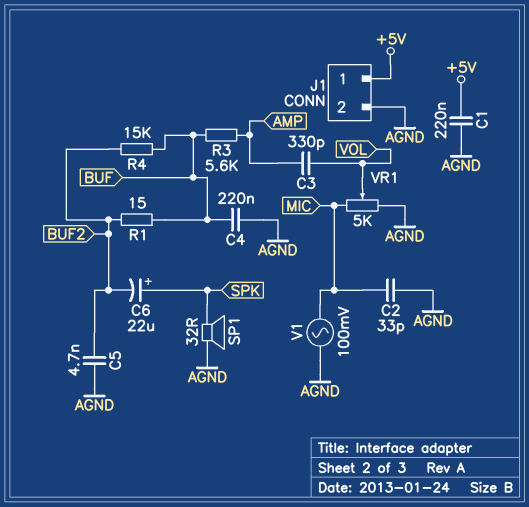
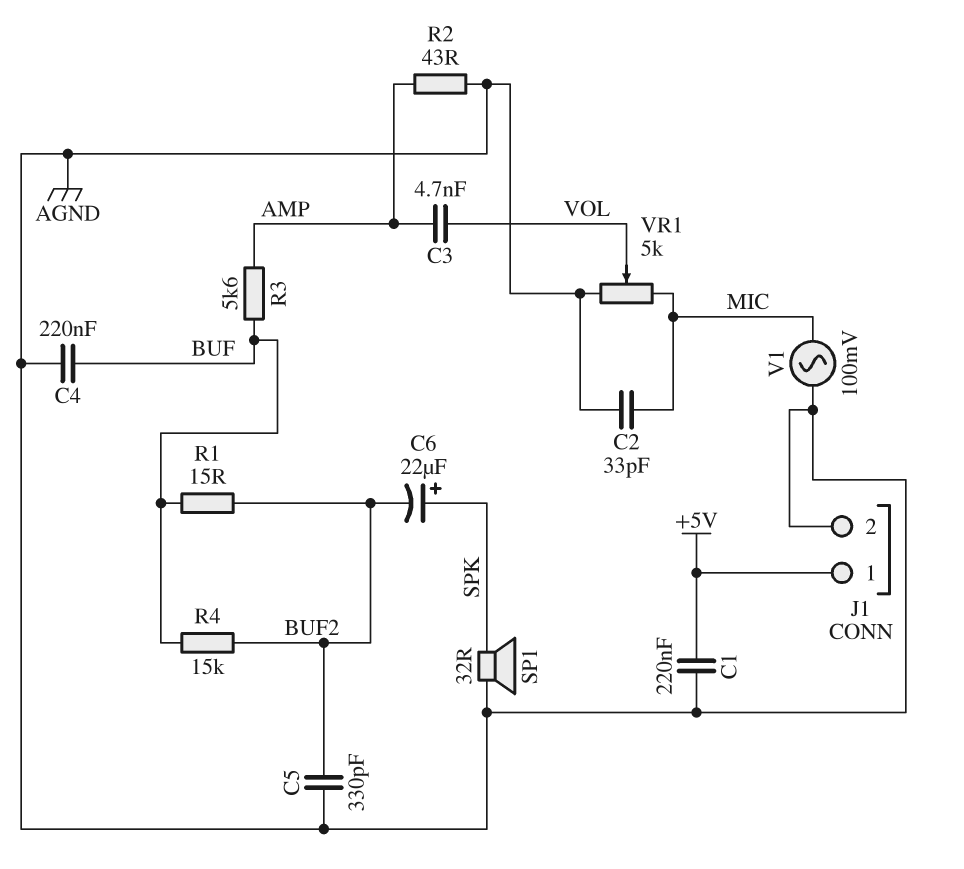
C3: 330pF (AMP, VOL) -> 4.7nF (AMP, VOL)
C5: 4.7nF (AGND, BUF2) -> 330pF (AGND, BUF2)
R2: none -> 43 (AGND, AMP)

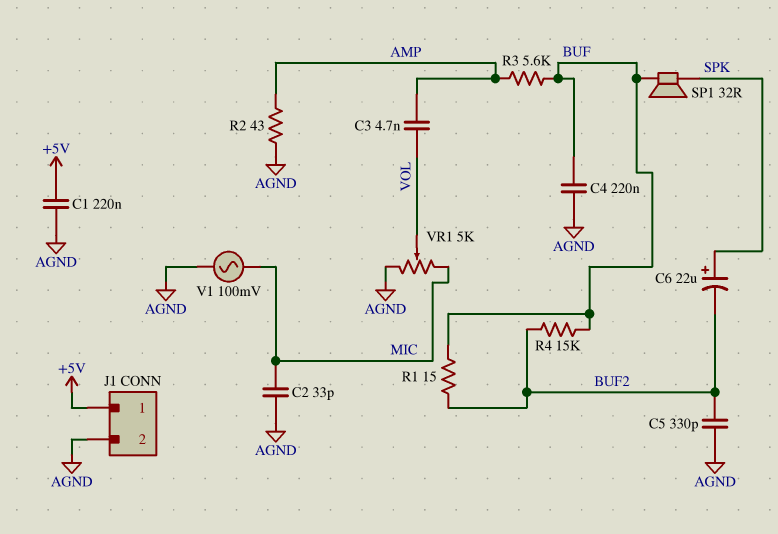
SP1: speaker 32R (AGND, SPK) -> speaker 32R (BUF, SPK)

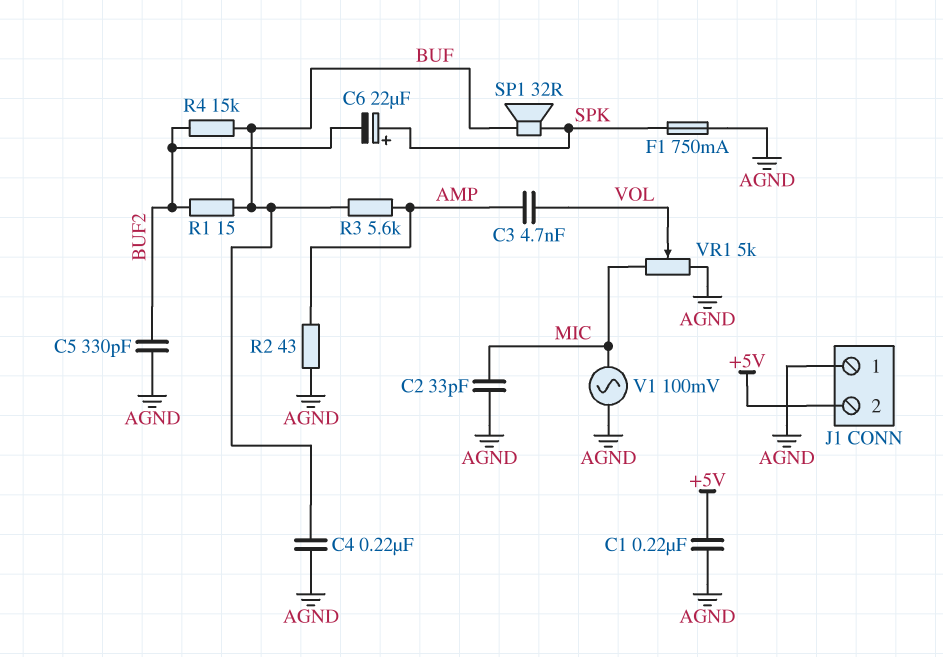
F1: none -> 750mA (AGND, SPK)
J1 pin 1: +5V -> AGND
J1 pin 2: AGND -> +5V

